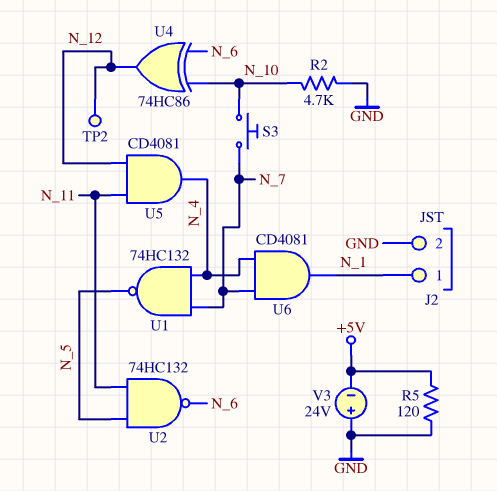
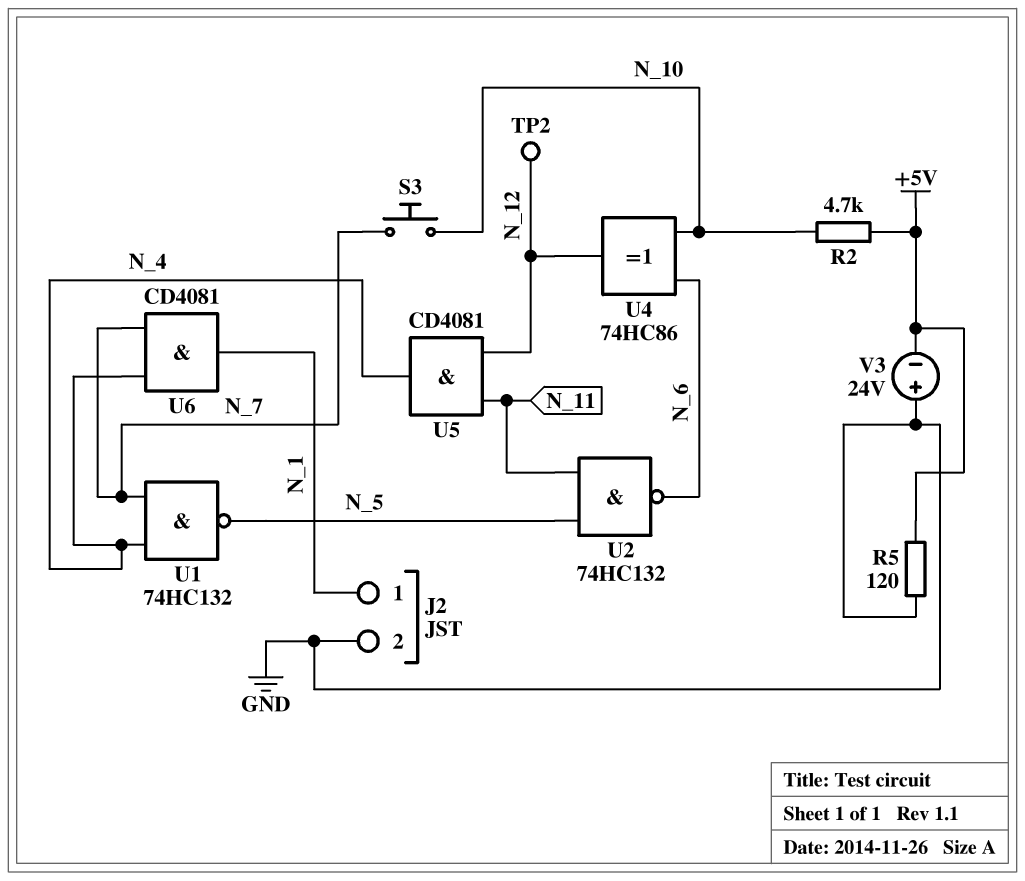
R2: 4.7k (GND, N_10) -> 4.7k (+5V, N_10)

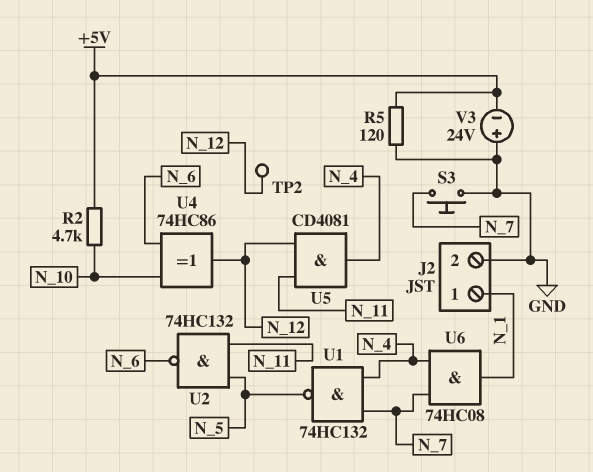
S3: button (N_7, N_10) -> button (GND, N_7)
U6: AND CD4081 (in N_4, in N_7, out N_1) -> AND 74HC08 (in N_4, in N_7, out N_1)

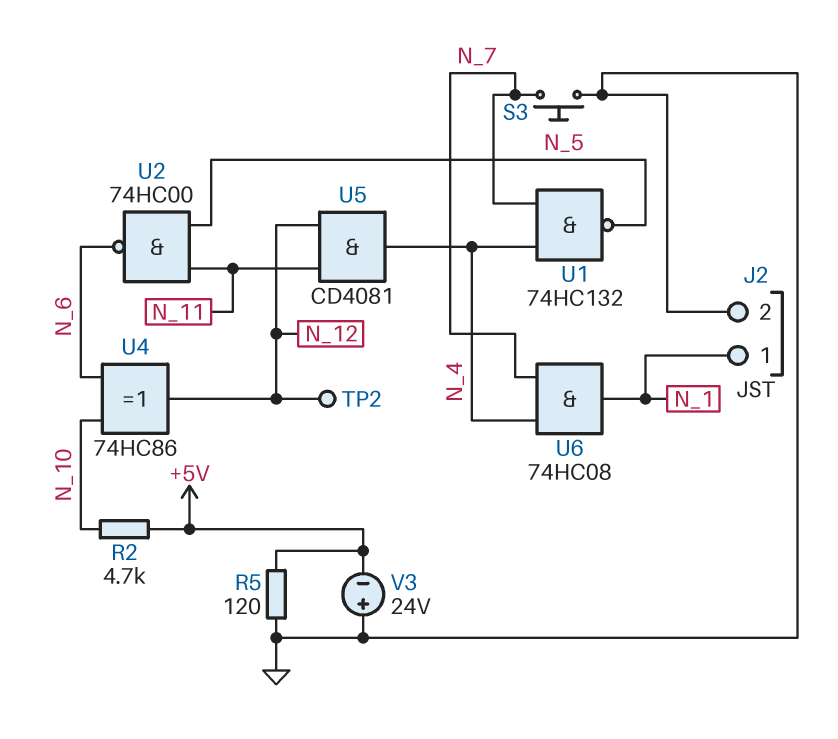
U2: NAND 74HC132 (in N_5, in N_11, out N_6) -> NAND 74HC00 (in N_5, in N_11, out N_6)

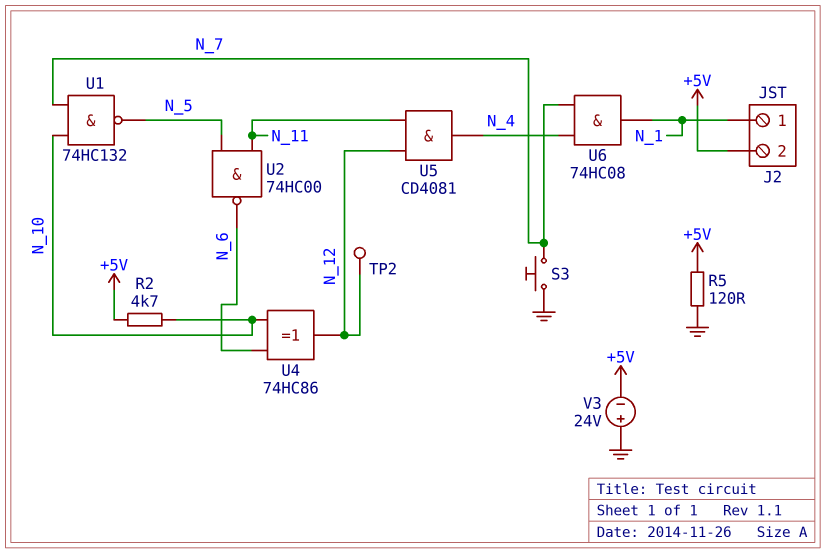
J2 pin 2: GND -> +5V
U1: NAND 74HC132 (in N_4, in N_7, out N_5) -> NAND 74HC132 (in N_7, in N_10, out N_5)

